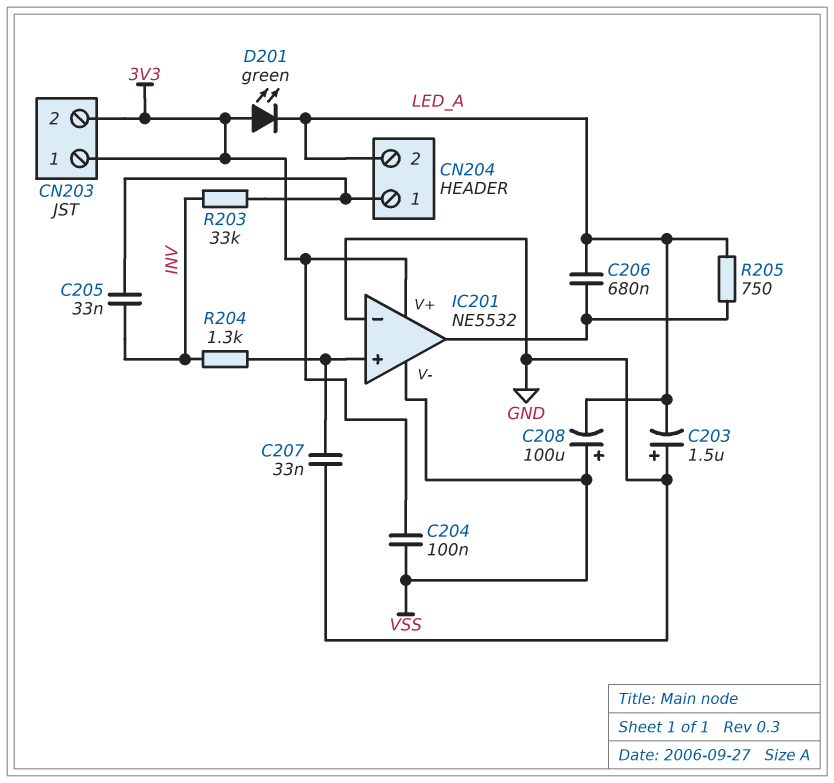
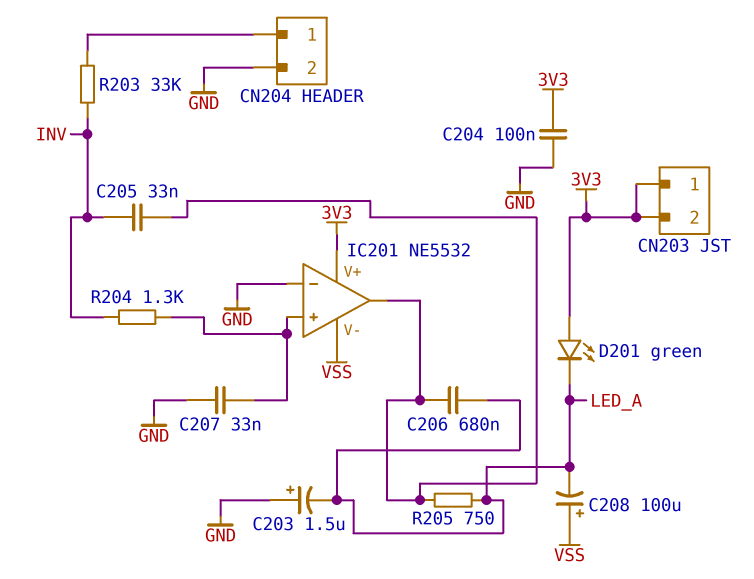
C204: 100nF (3V3, VSS) -> 100nF (3V3, GND)
C205: 33nF (CN204/1, INV) -> 33nF (IC201/out, INV)
CN204 pin 2: LED_A -> GND

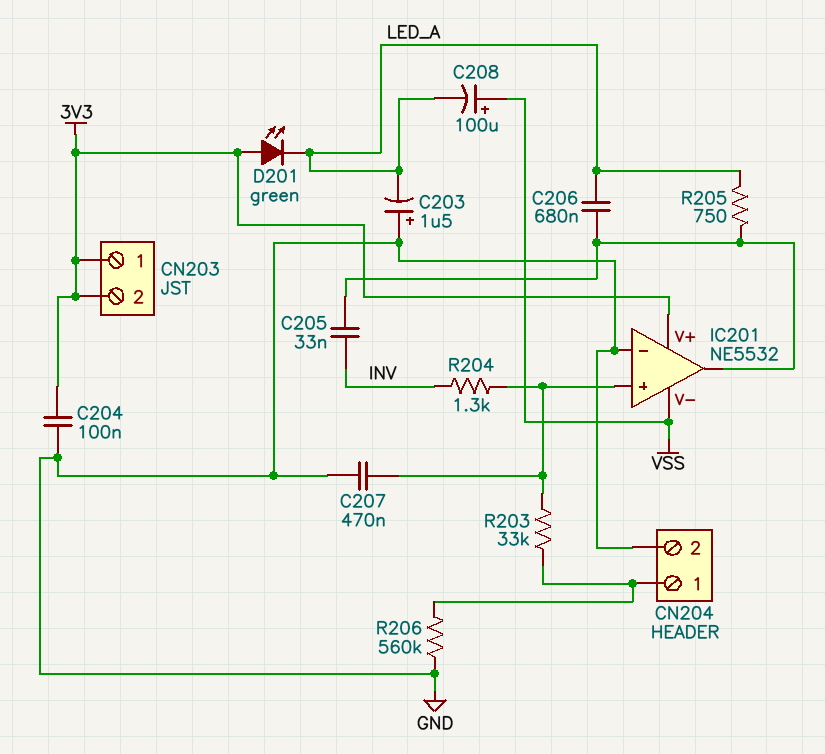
C207: 33nF (GND, IC201/in+) -> 470nF (GND, IC201/in+)
R203: 33k (CN204/1, INV) -> 33k (CN204/1, IC201/in+)
R206: none -> 560k (CN204/1, GND)

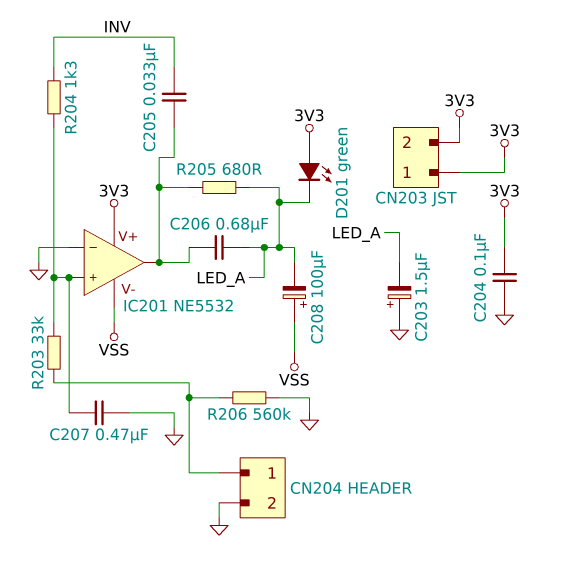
R205: 750 (IC201/out, LED_A) -> 680 (IC201/out, LED_A)

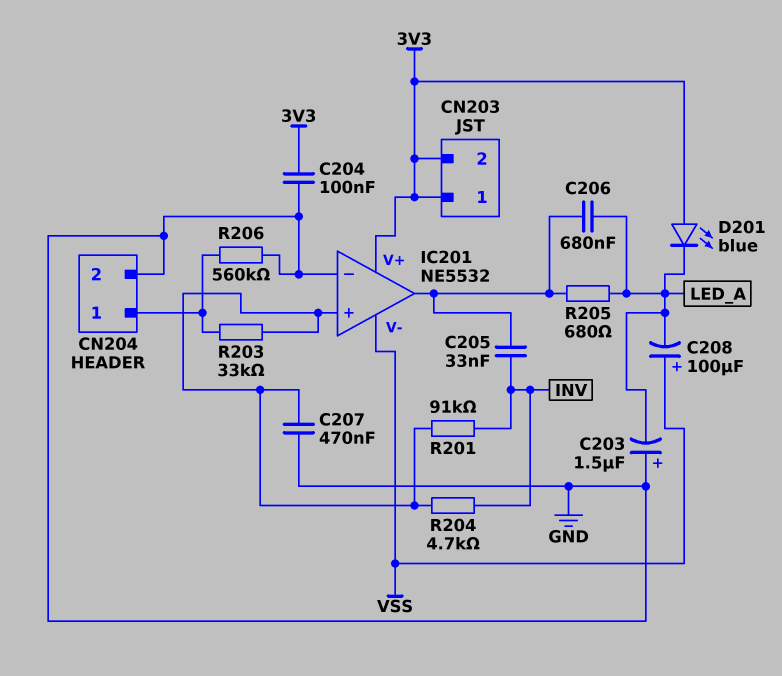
D201: LED green (A 3V3, K LED_A) -> LED blue (A 3V3, K LED_A)
R201: none -> 91k (IC201/in+, INV)
R204: 1.3k (IC201/in+, INV) -> 4.7k (IC201/in+, INV)

